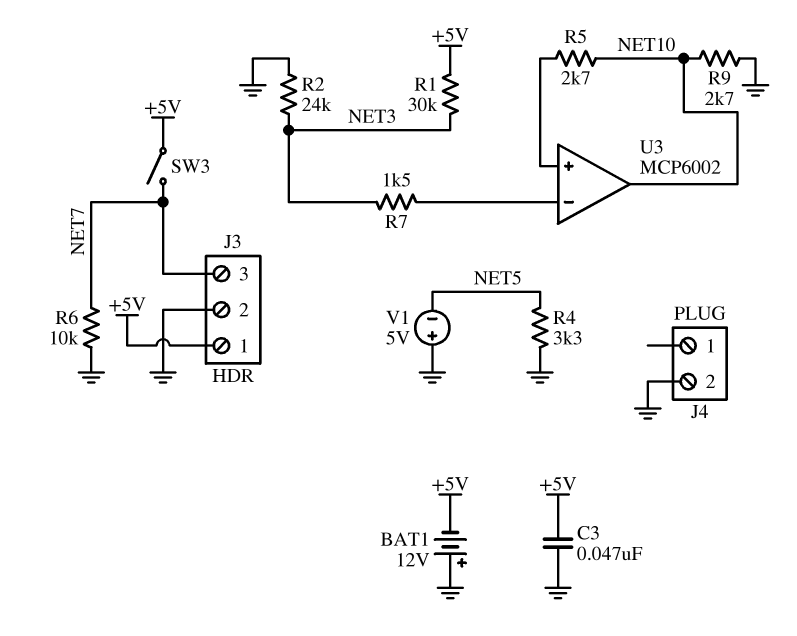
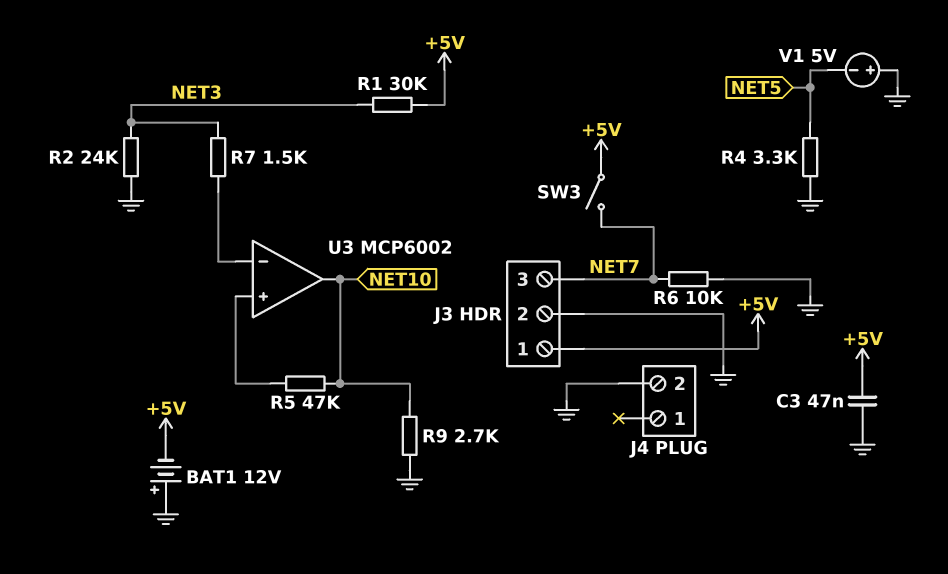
R5: 2.7k (NET10, U3/in+) -> 47k (NET10, U3/in+)

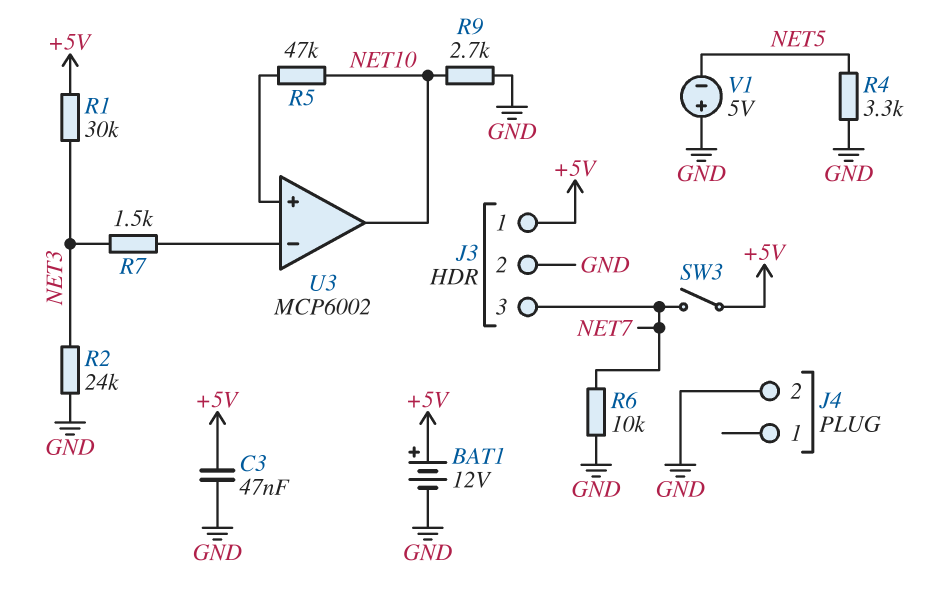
BAT1: 12V (plus GND, minus +5V) -> 12V (plus +5V, minus GND)

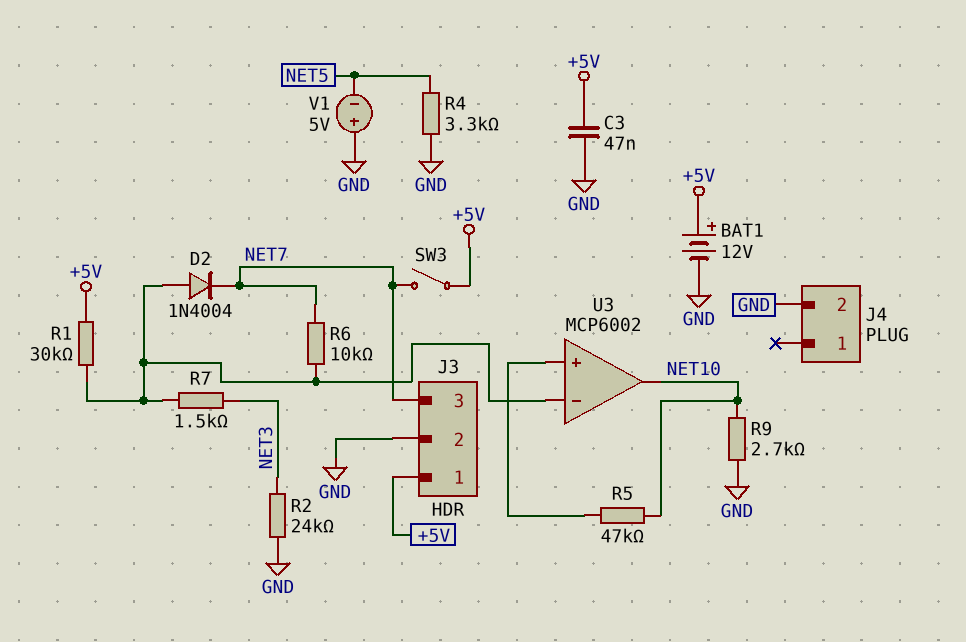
D2: none -> diode 1N4004 (A U3/in-, K NET7)
R1: 30k (+5V, NET3) -> 30k (+5V, U3/in-)
R6: 10k (GND, NET7) -> 10k (NET7, U3/in-)

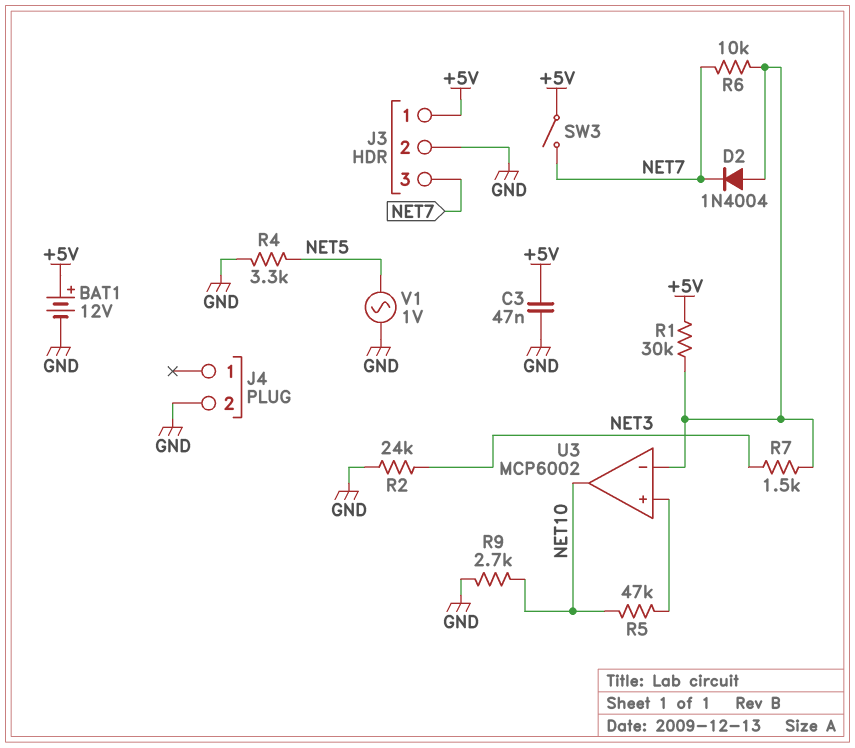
V1: 5V (plus GND, minus NET5) -> AC 1V (GND, NET5)

